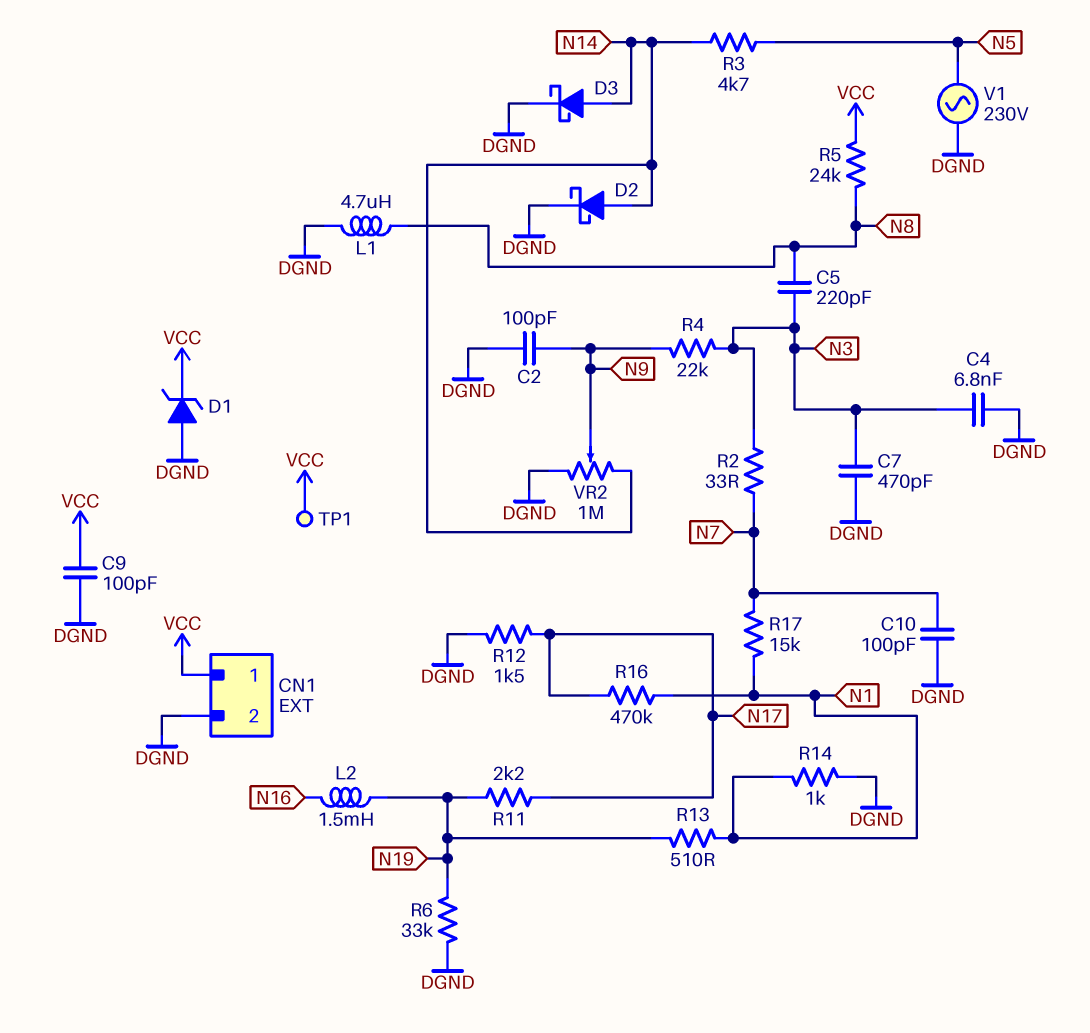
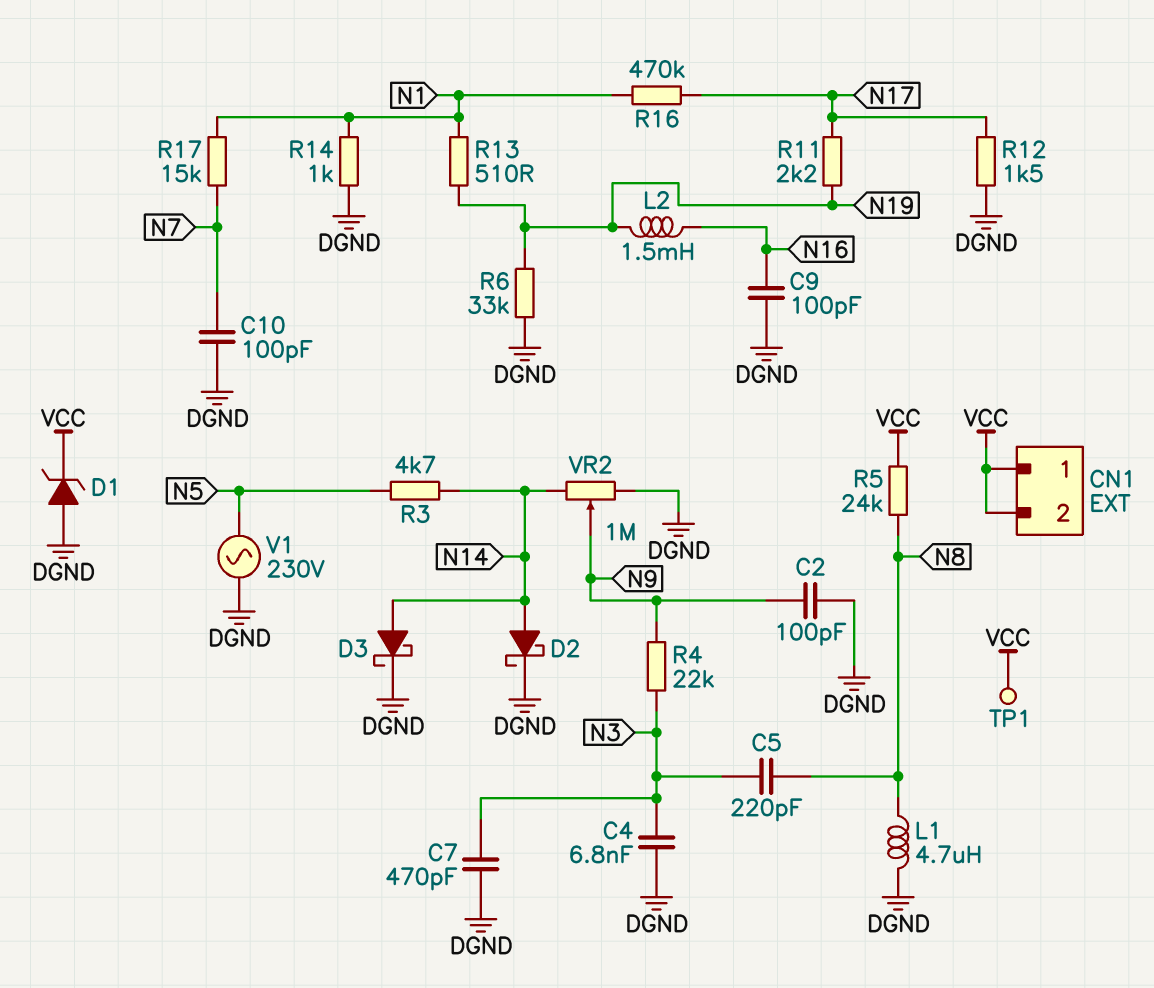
C9: 100pF (DGND, VCC) -> 100pF (DGND, N16)
CN1 pin 2: DGND -> VCC
R2: 33 (N3, N7) -> none

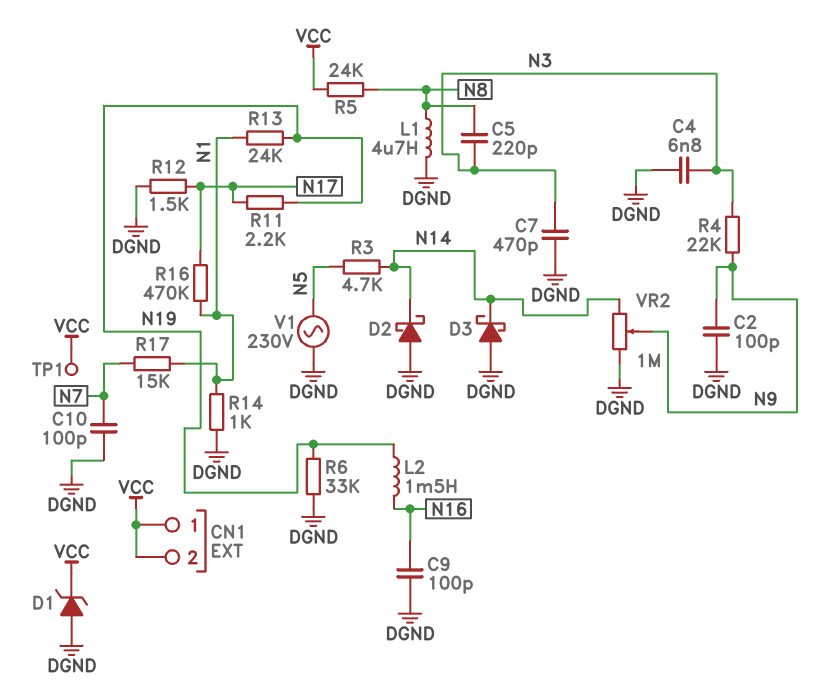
D2: schottky (A N14, K DGND) -> schottky (A DGND, K N14)
D3: schottky (A N14, K DGND) -> schottky (A DGND, K N14)
R13: 510 (N1, N19) -> 24k (N1, N19)

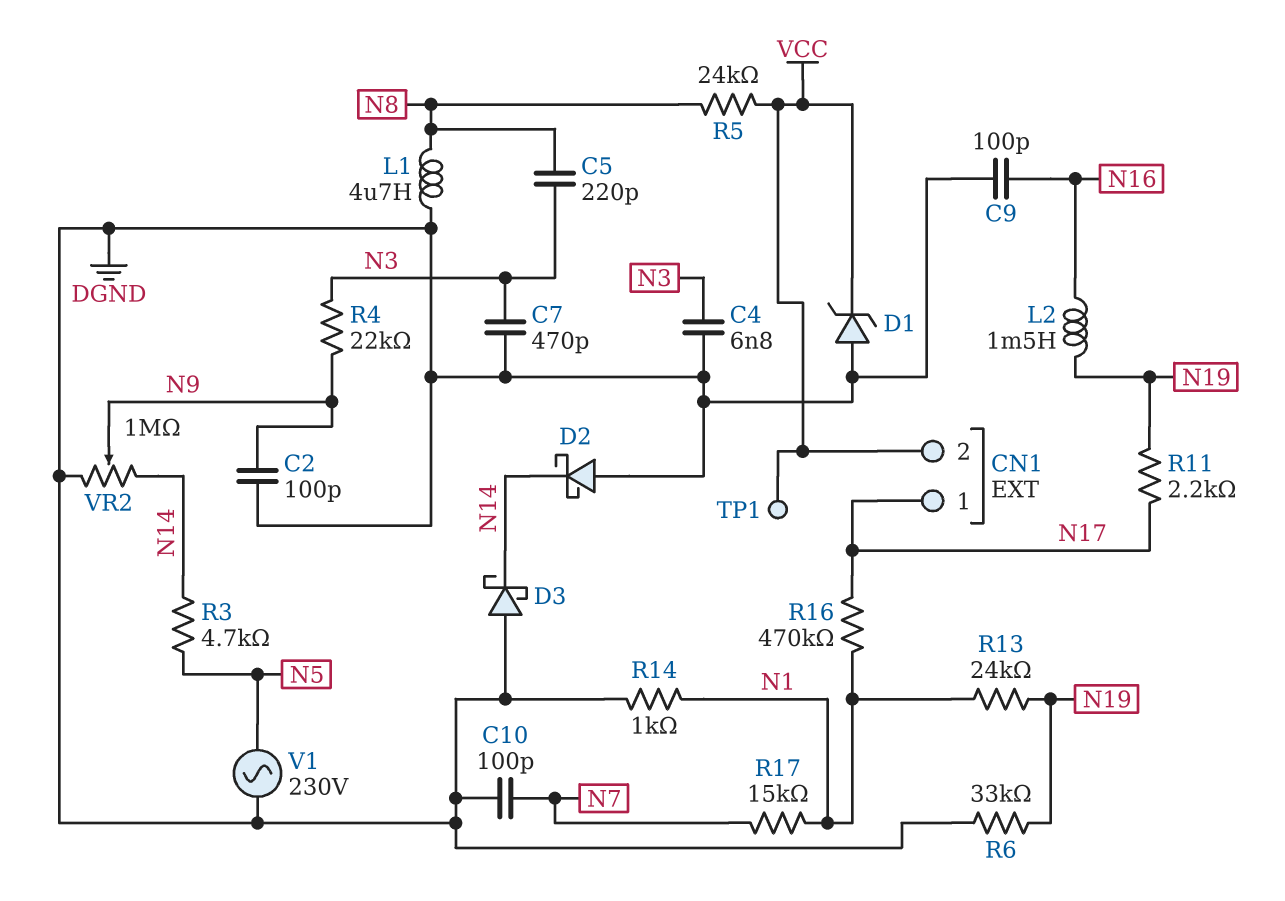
CN1 pin 1: VCC -> N17
R12: 1.5k (DGND, N17) -> none

